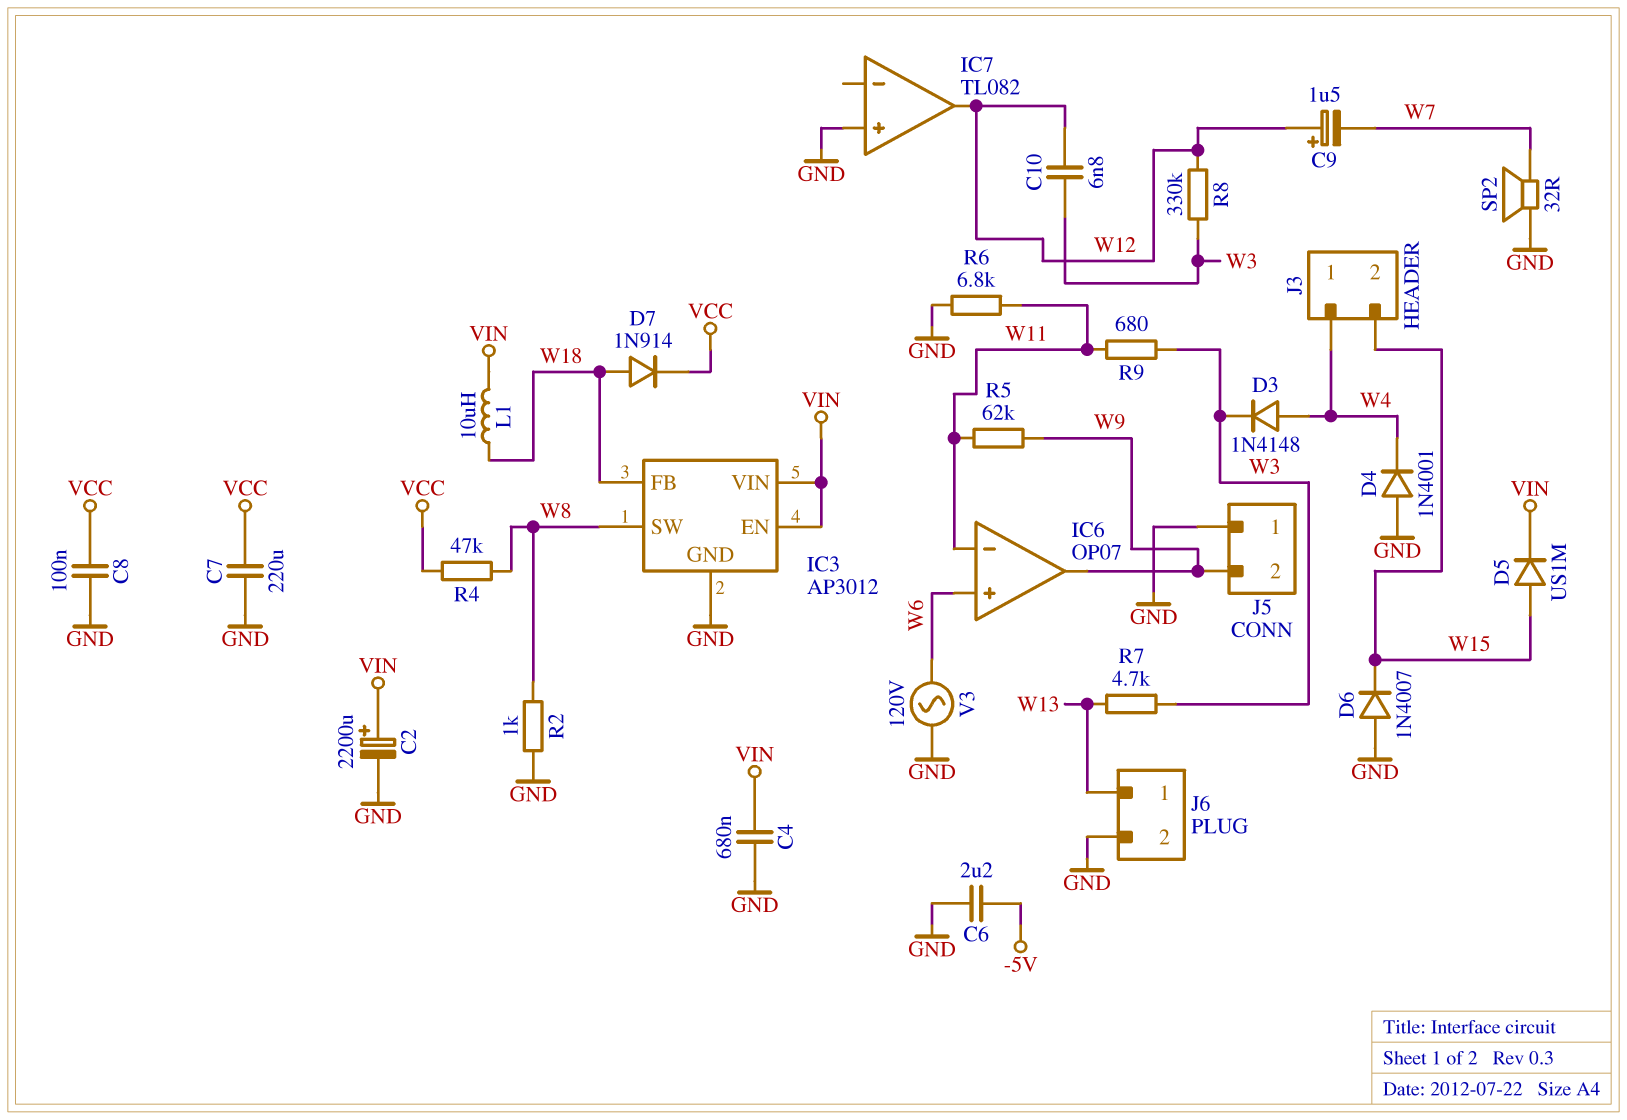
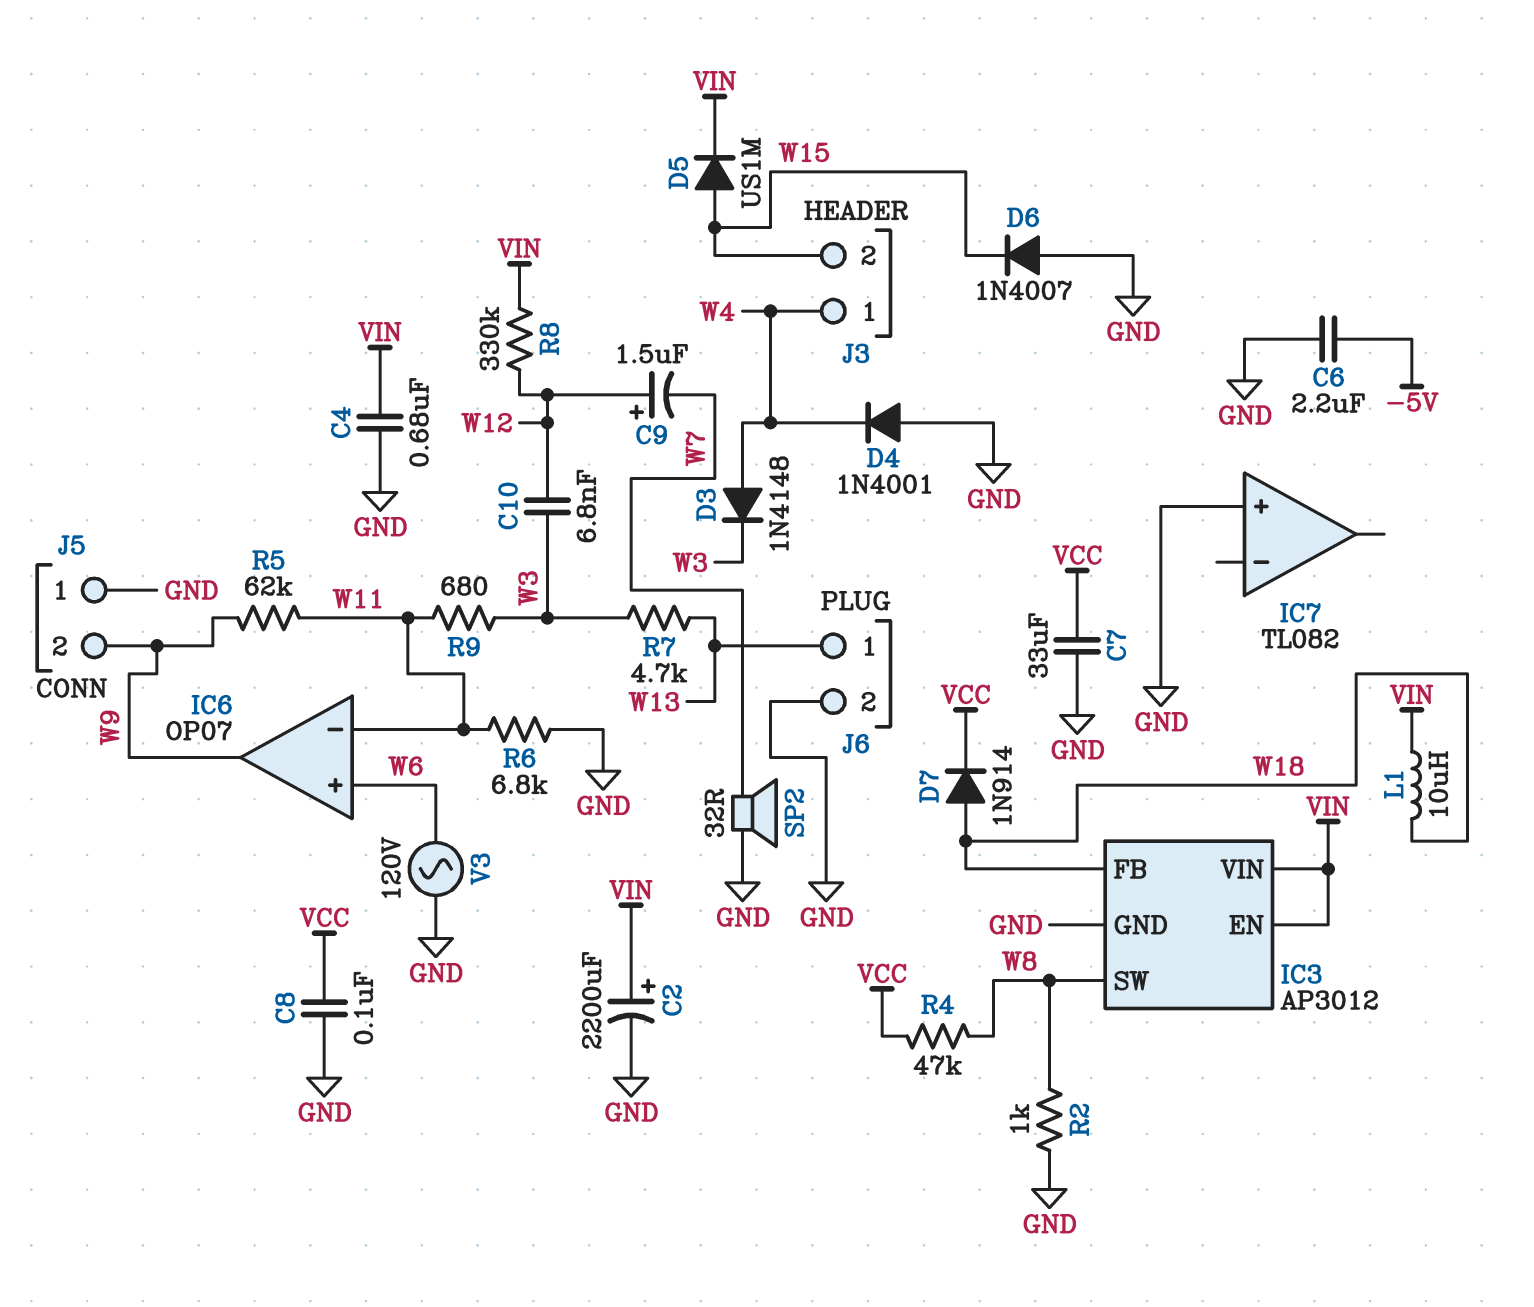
C7: 220uF (GND, VCC) -> 33uF (GND, VCC)
IC7 pin out: W12 -> none
R8: 330k (W3, W12) -> 330k (VIN, W12)

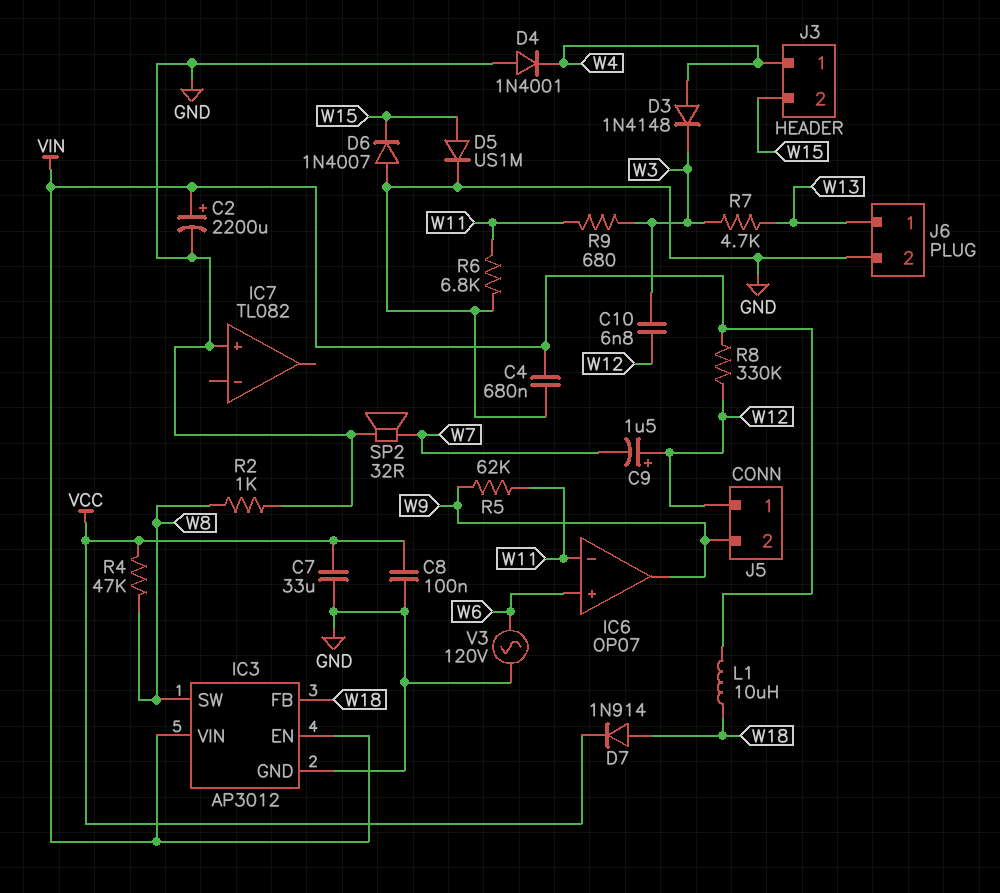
C6: 2.2uF (-5V, GND) -> none
D5: diode US1M (A W15, K VIN) -> diode US1M (A W15, K GND)
J5 pin 1: GND -> W12

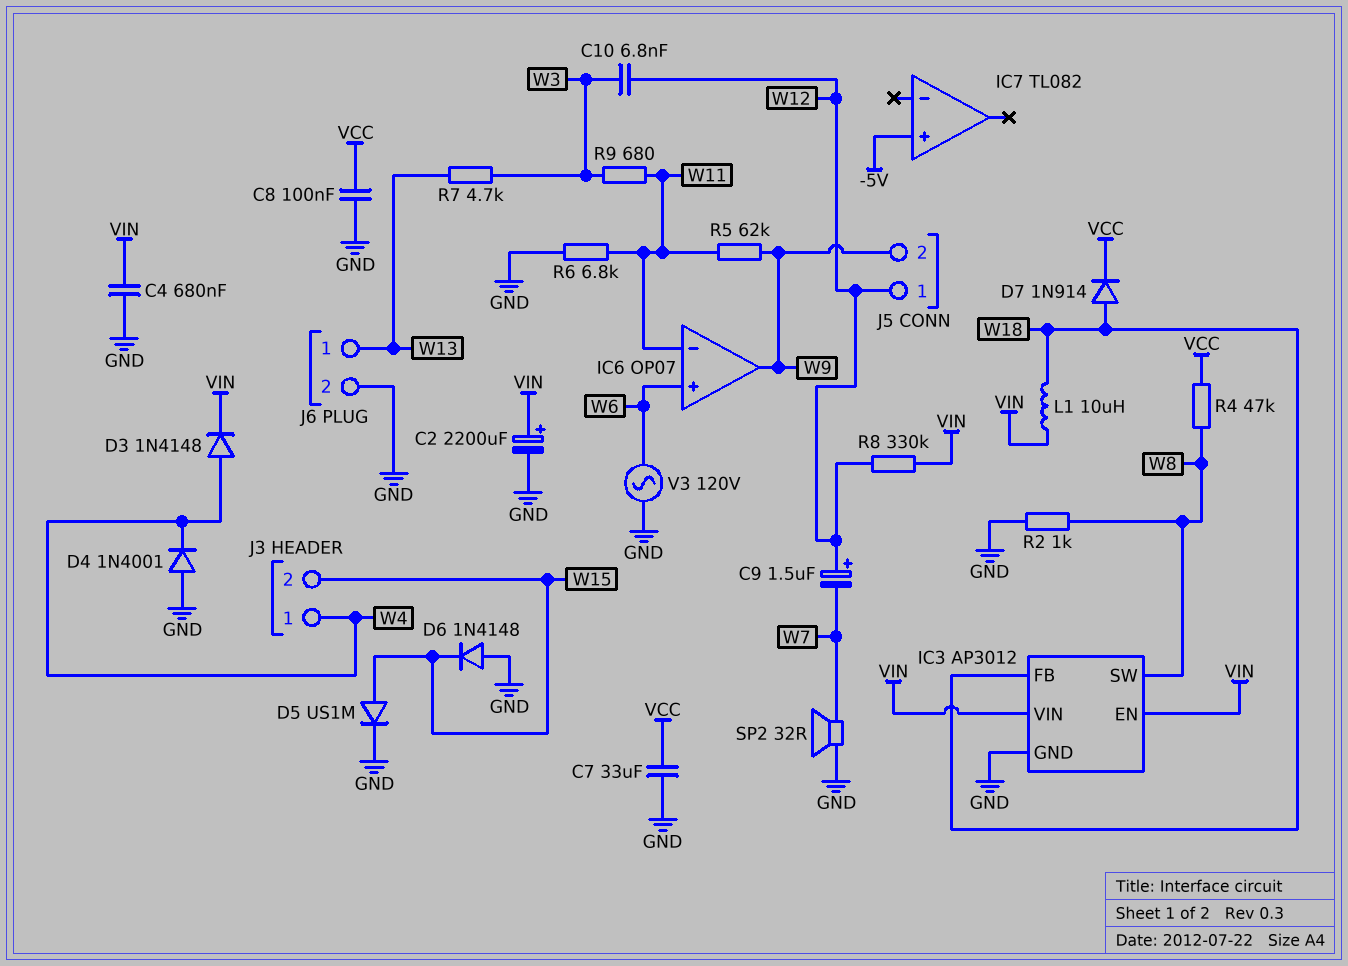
D3: diode 1N4148 (A W4, K W3) -> diode 1N4148 (A W4, K VIN)
D6: diode 1N4007 (A GND, K W15) -> diode 1N4148 (A GND, K W15)
IC7 pin in+: GND -> -5V

